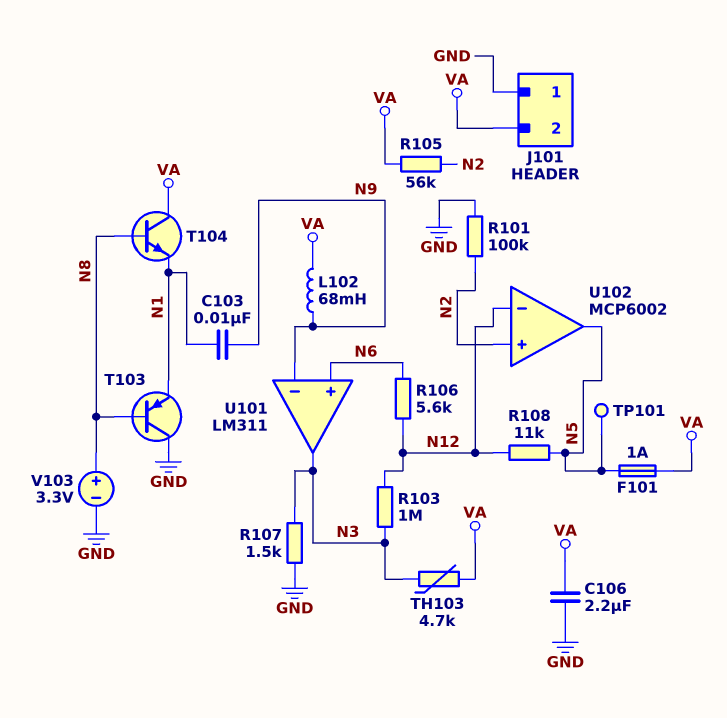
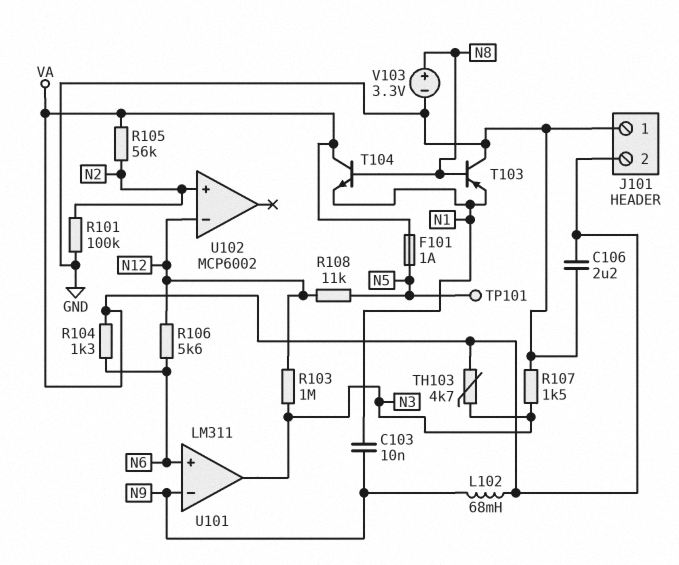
R104: none -> 1.3k (N6, VA)
U102 pin out: N5 -> none

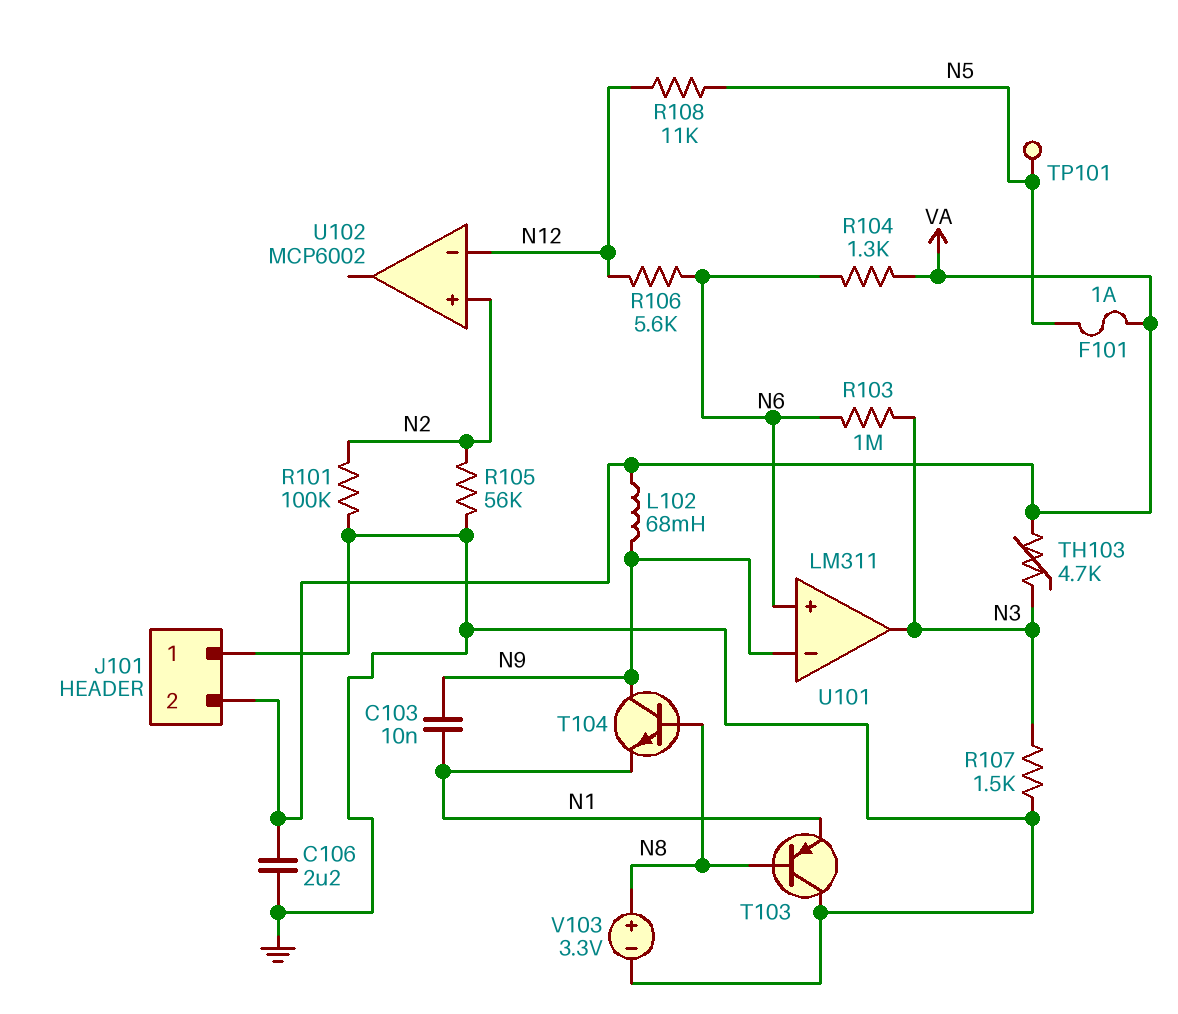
R103: 1M (N3, N12) -> 1M (N3, N6)
R105: 56k (N2, VA) -> 56k (GND, N2)
T104: NPN (B N8, C VA, E N1) -> NPN (B N8, C N9, E N1)

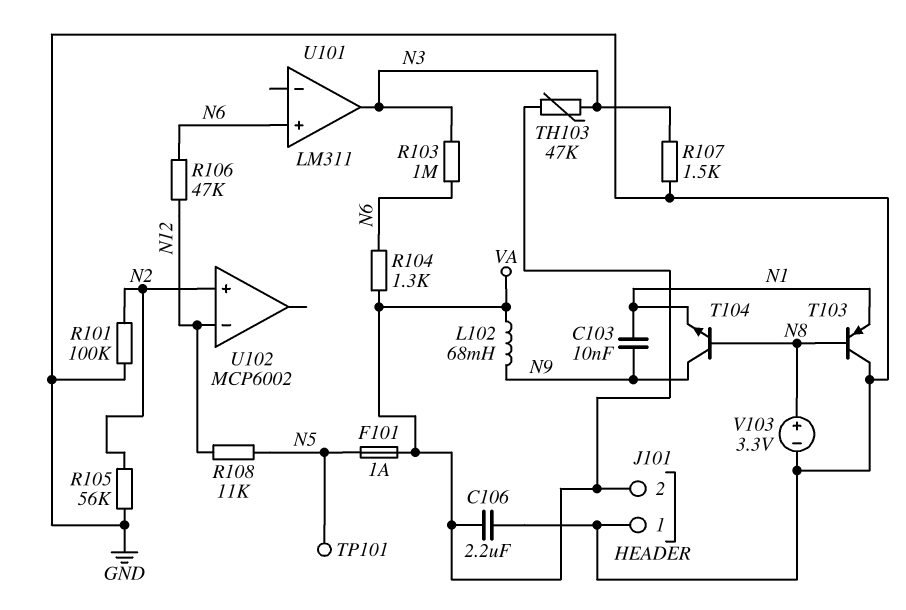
R106: 5.6k (N6, N12) -> 47k (N6, N12)
TH103: 4.7k (N3, VA) -> 47k (N3, VA)
U101 pin in-: N9 -> none

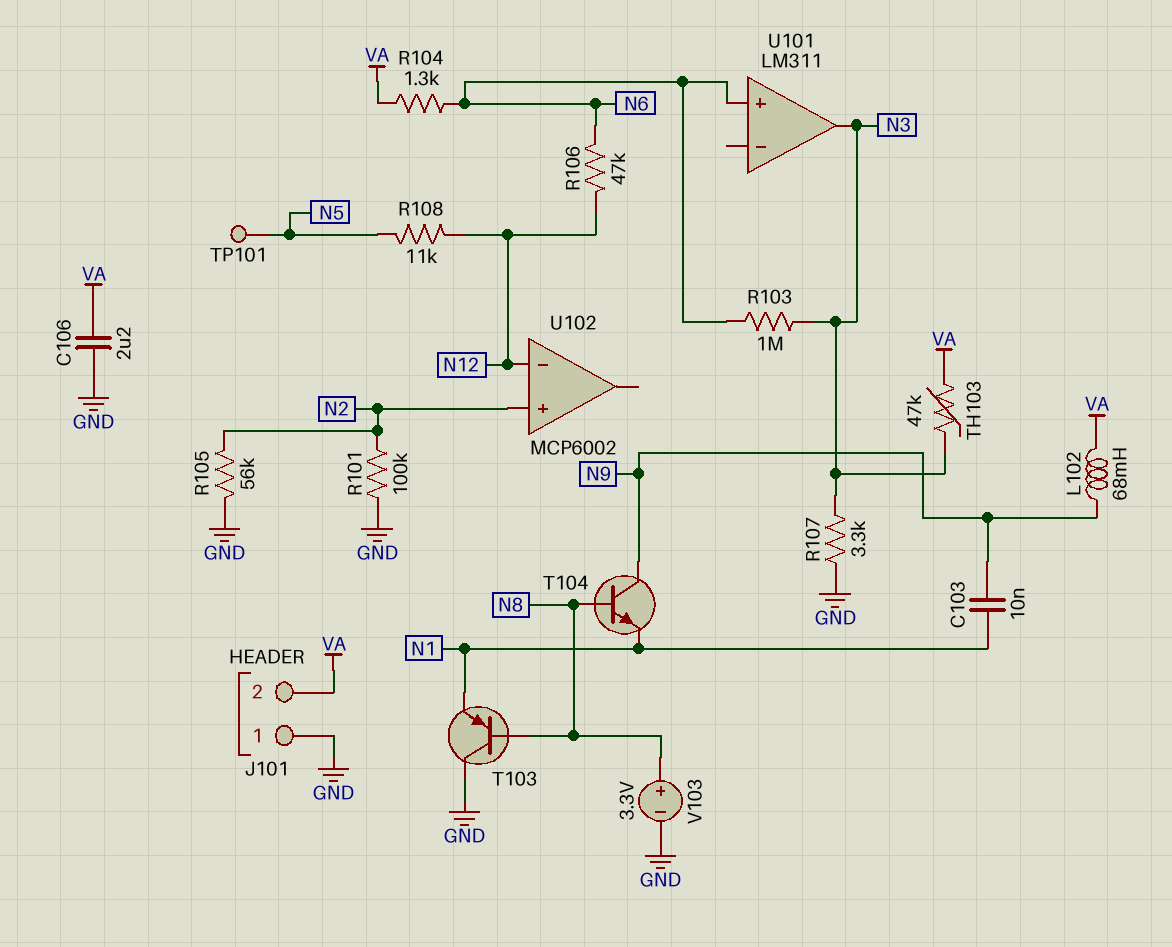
F101: 1A (N5, VA) -> none
R107: 1.5k (GND, N3) -> 3.3k (GND, N3)

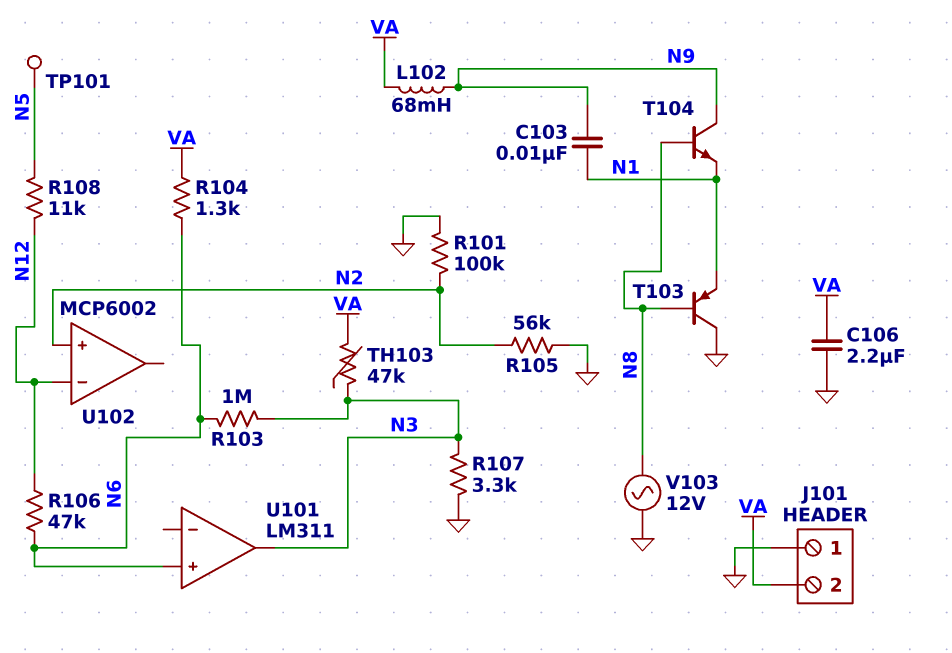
V103: 3.3V (plus N8, minus GND) -> AC 12V (GND, N8)

